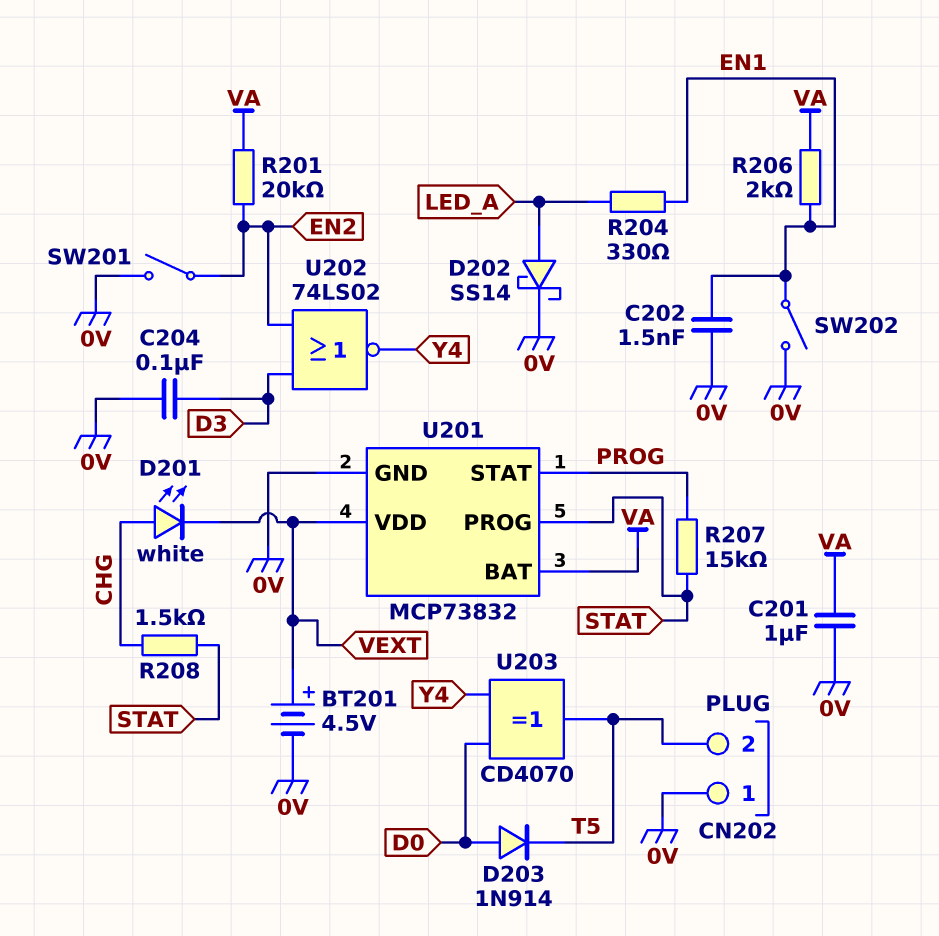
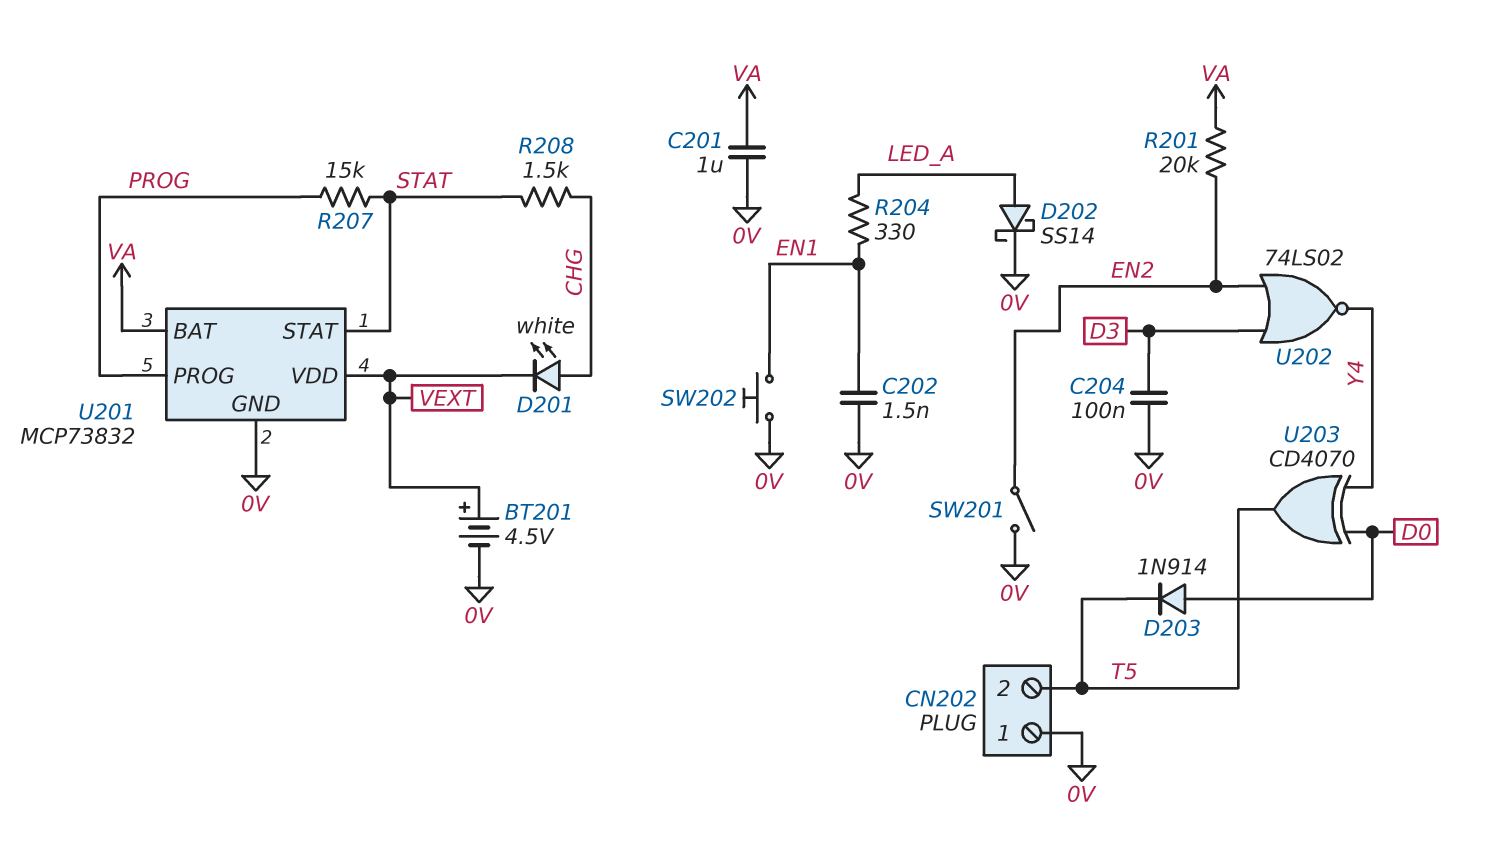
R206: 2k (EN1, VA) -> none
SW202: switch (0V, EN1) -> button (0V, EN1)
U201 pin PROG: STAT -> PROG
U201 pin STAT: PROG -> STAT

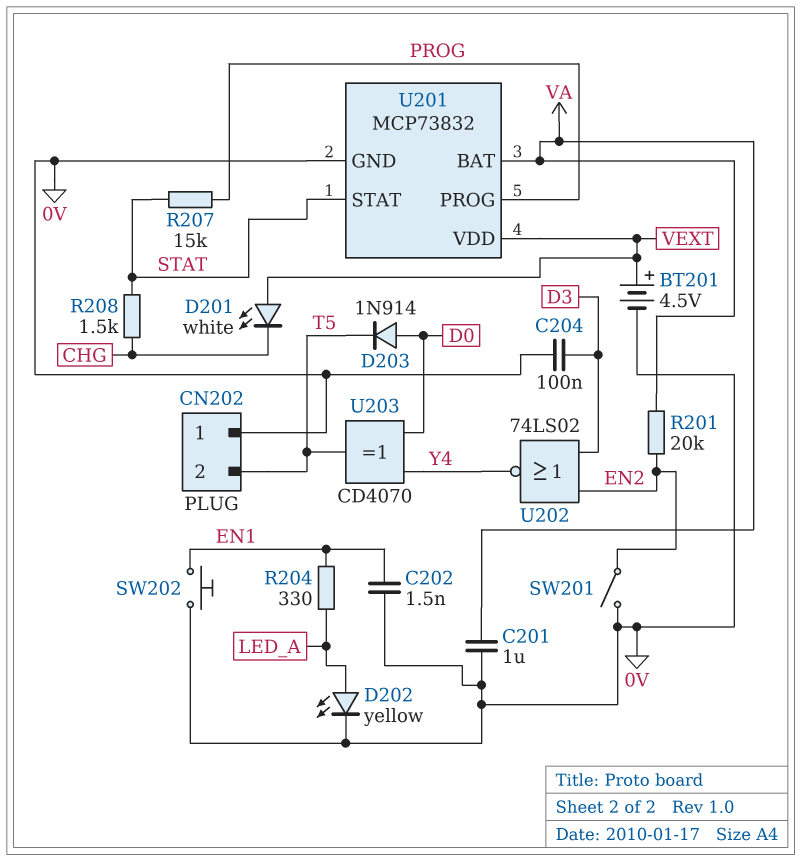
D201: LED white (A CHG, K VEXT) -> LED white (A VEXT, K CHG)
D202: schottky SS14 (A LED_A, K 0V) -> LED yellow (A LED_A, K 0V)

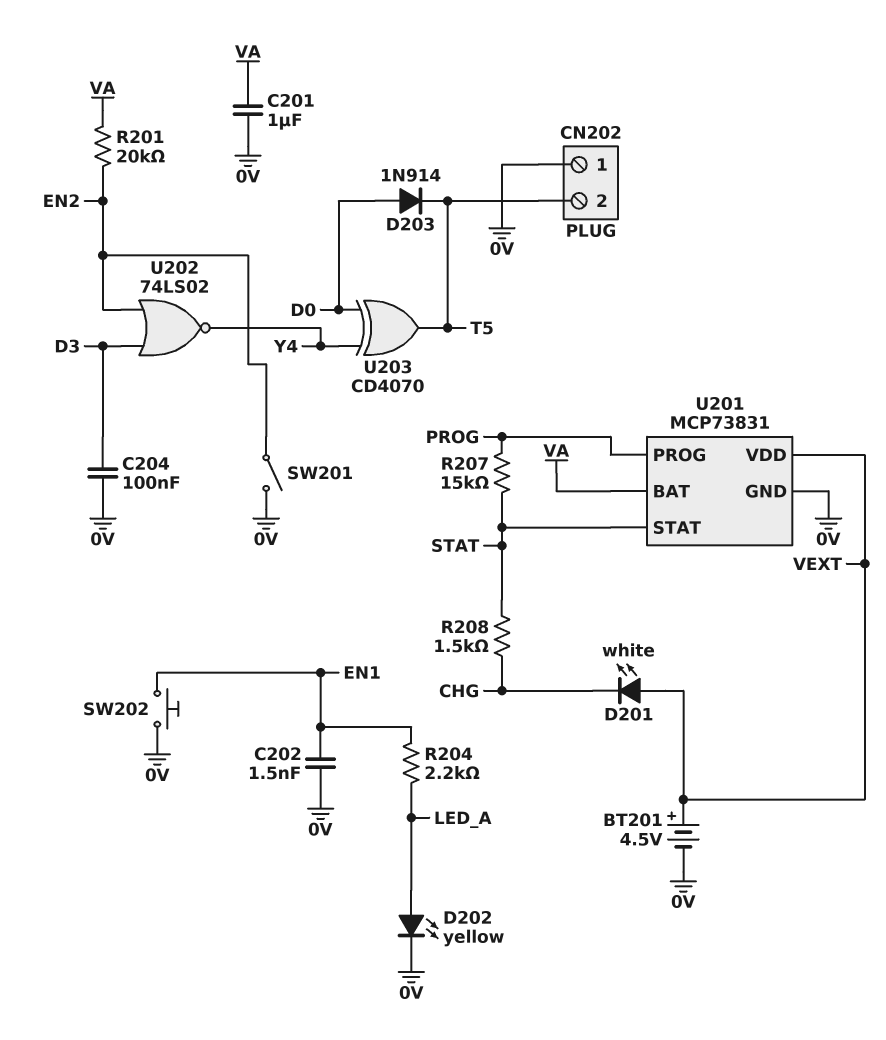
R204: 330 (EN1, LED_A) -> 2.2k (EN1, LED_A)
U201: MCP73832 -> MCP73831

